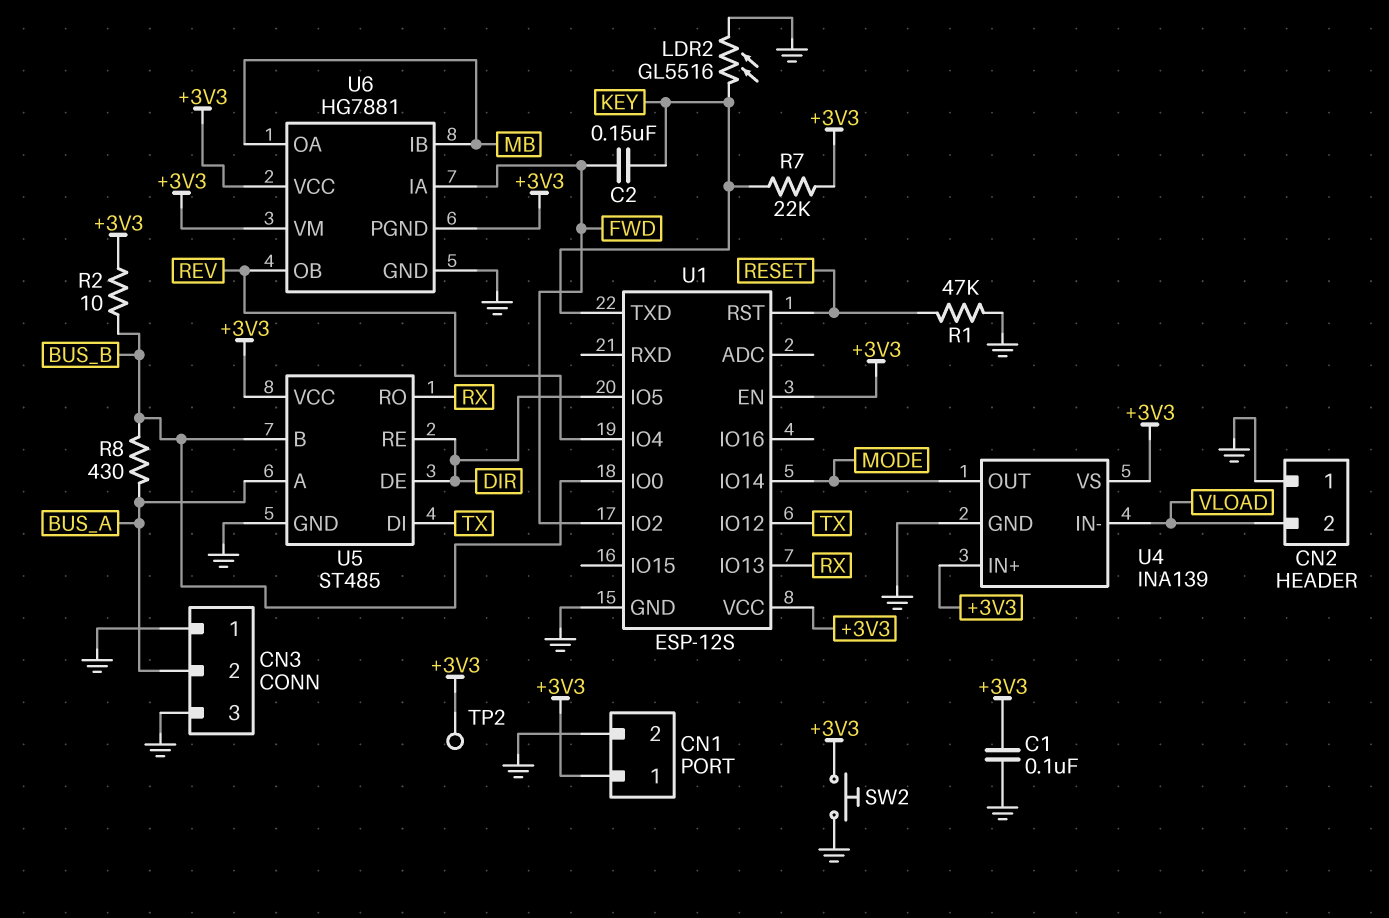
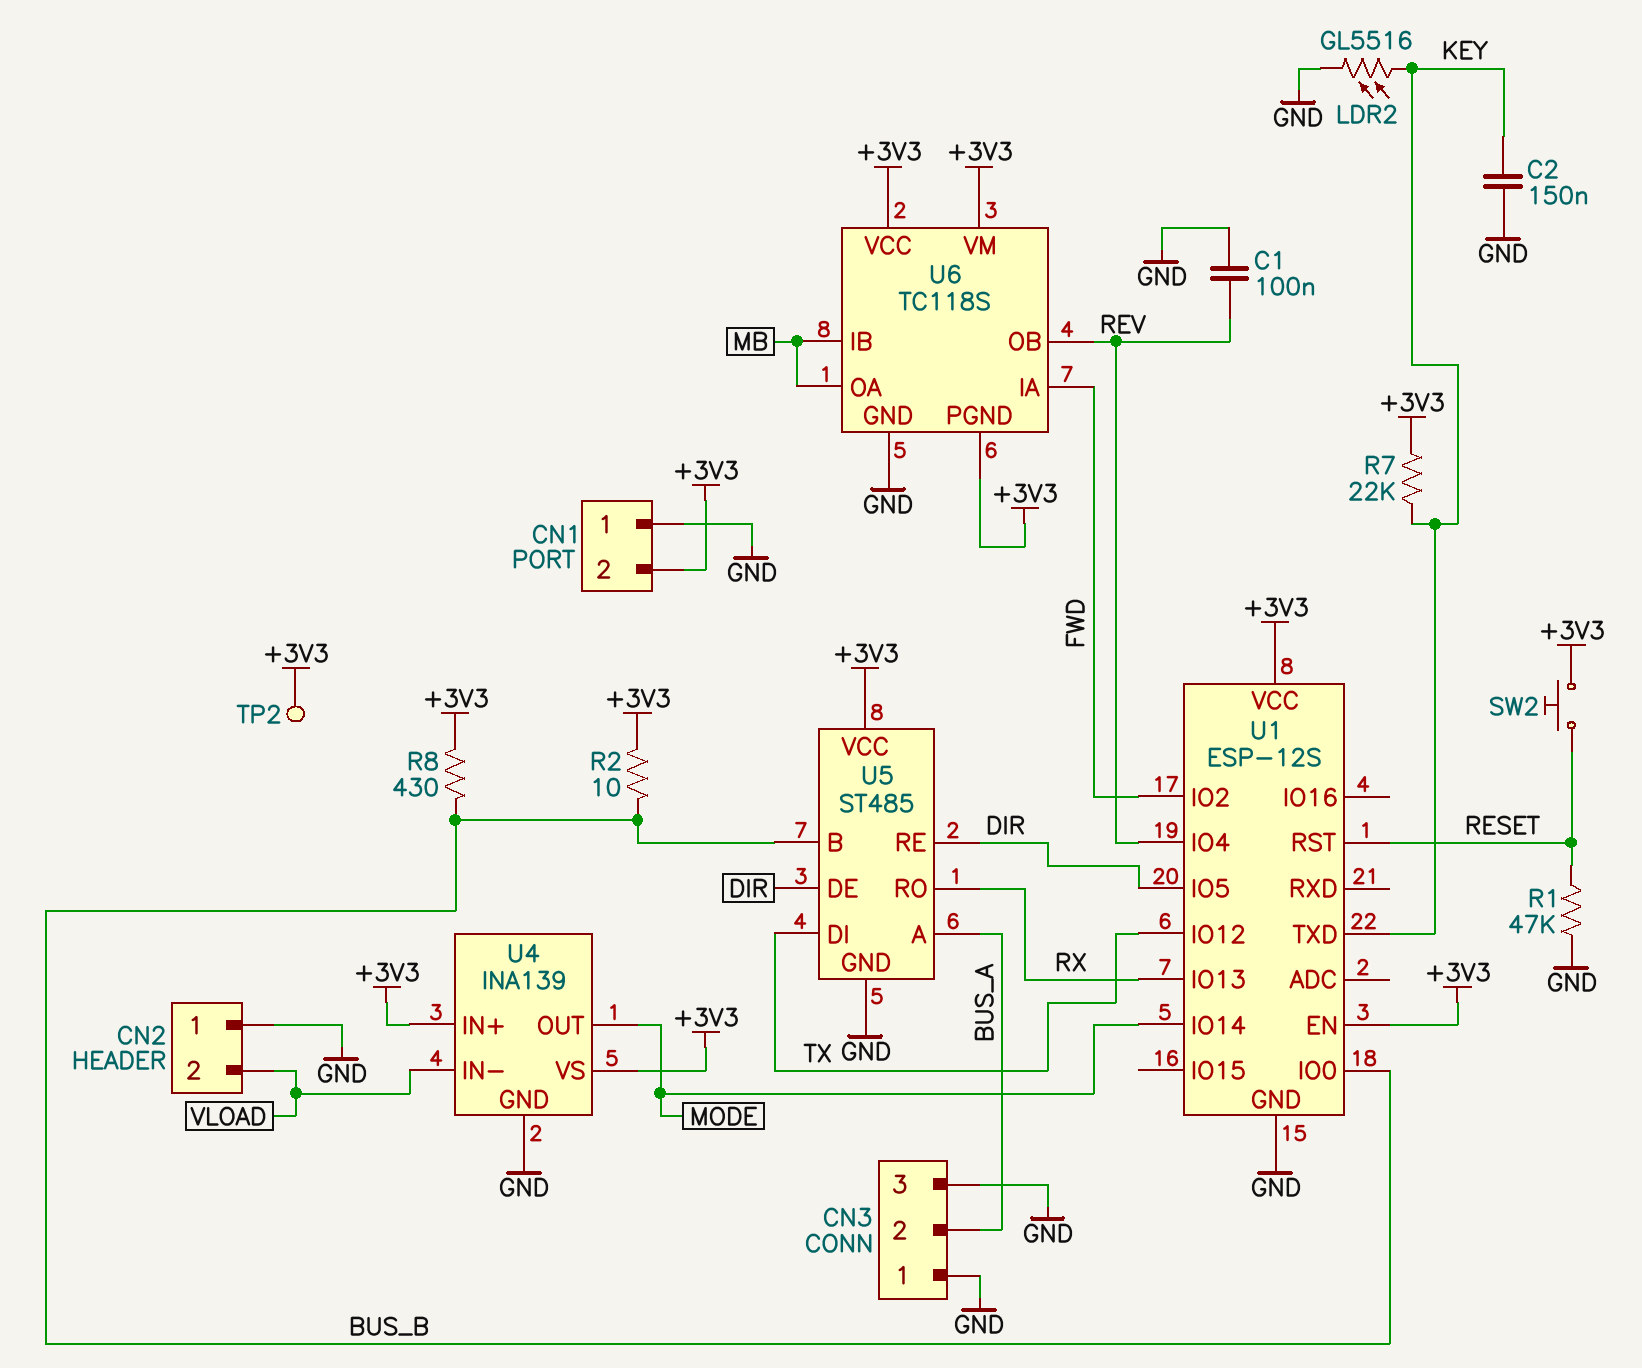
C1: 100nF (+3V3, GND) -> 100nF (GND, REV)
C2: 150nF (FWD, KEY) -> 150nF (GND, KEY)
CN1 pin 1: +3V3 -> GND
CN1 pin 2: GND -> +3V3
R8: 430 (BUS_A, BUS_B) -> 430 (+3V3, BUS_B)
SW2: button (+3V3, GND) -> button (+3V3, RESET)
U6: HG7881 -> TC118S

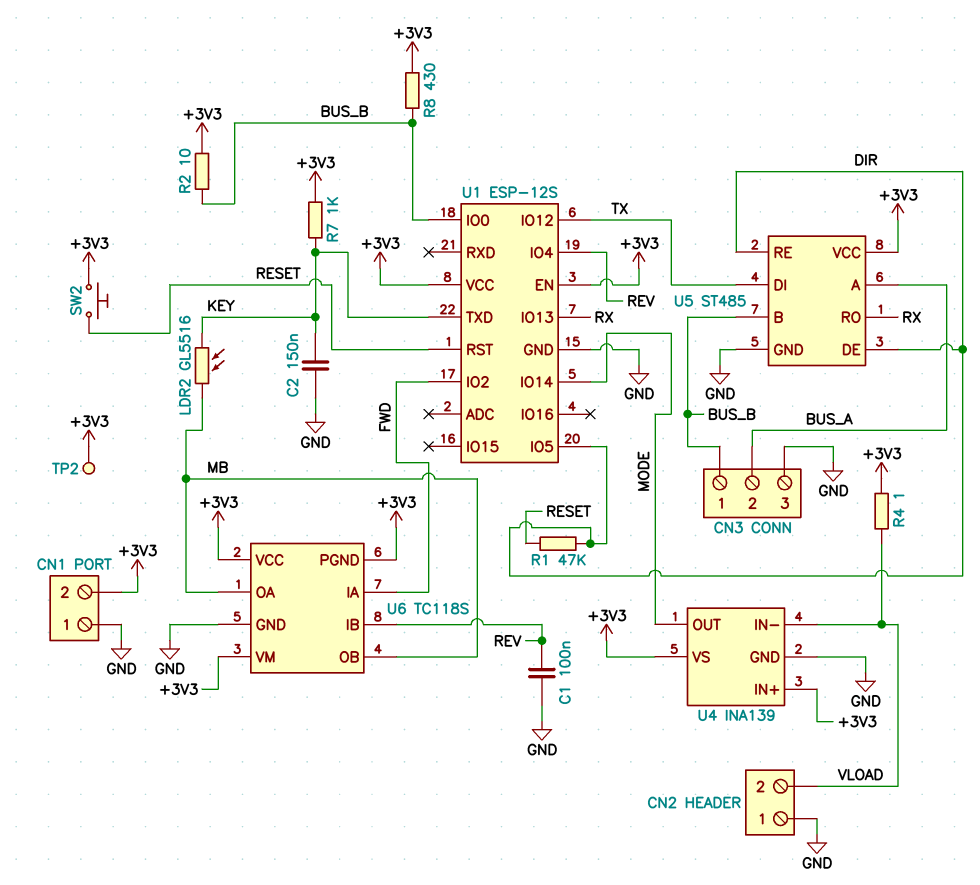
CN3 pin 1: GND -> BUS_B
LDR2: GL5516 (GND, KEY) -> GL5516 (KEY, MB)
R1: 47k (GND, RESET) -> 47k (DIR, RESET)
R4: none -> 1 (+3V3, VLOAD)
R7: 22k (+3V3, KEY) -> 1k (+3V3, KEY)
U6 pin IB: MB -> REV
U6 pin OB: REV -> MB

